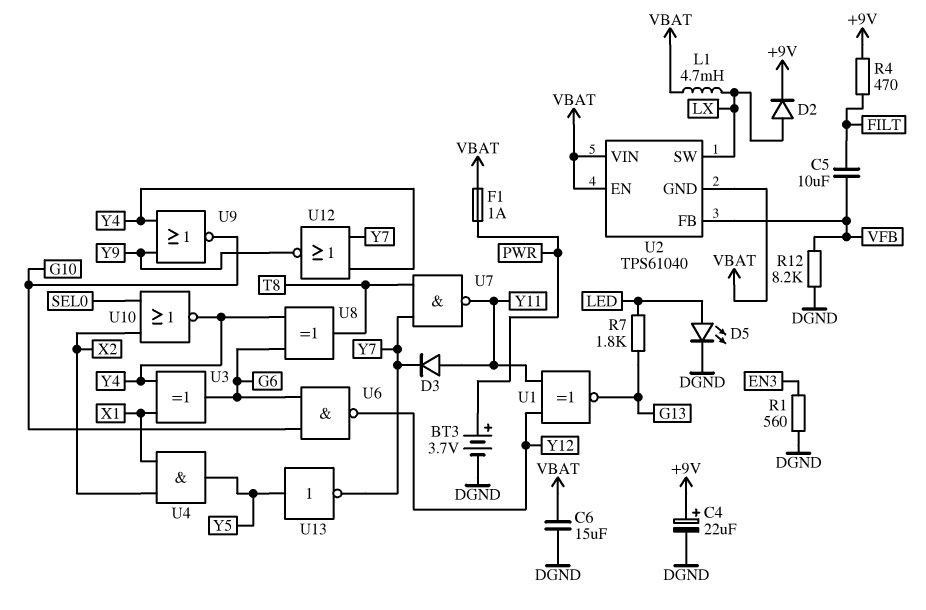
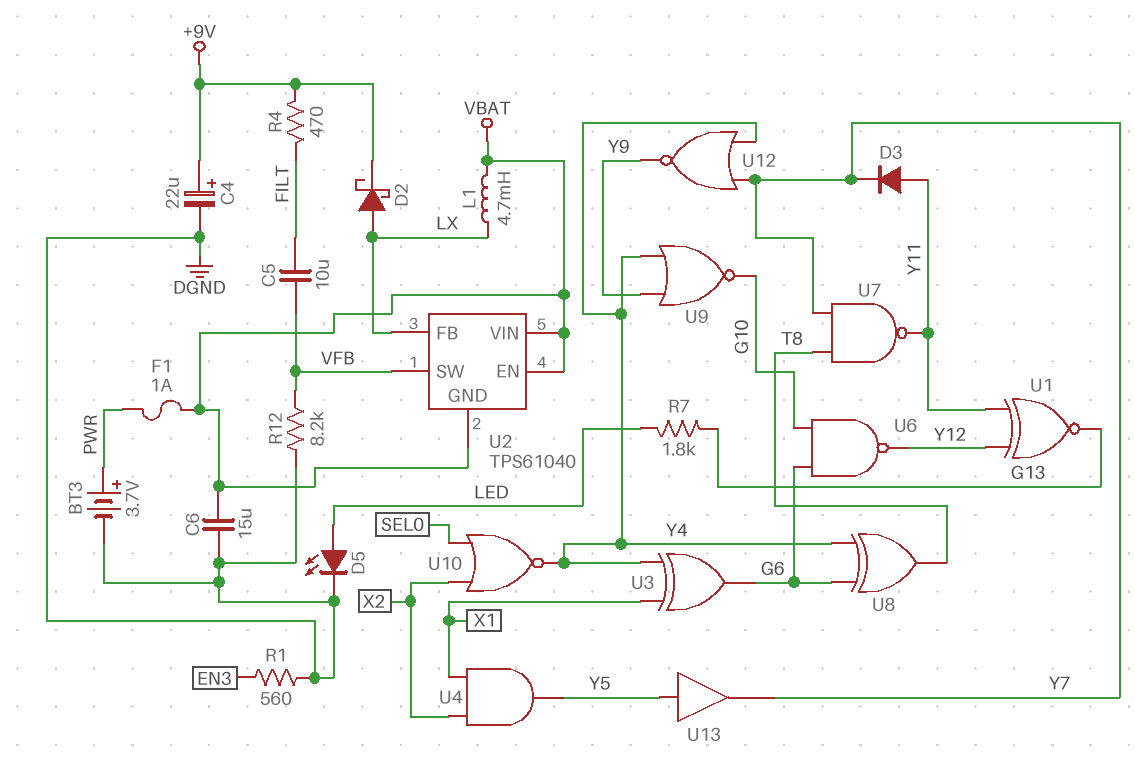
D2: diode (A LX, K +9V) -> schottky (A LX, K +9V)
U2 pin FB: VFB -> LX
U2 pin SW: LX -> VFB
U13: NOT (in Y5, out Y7) -> buffer (in Y5, out Y7)

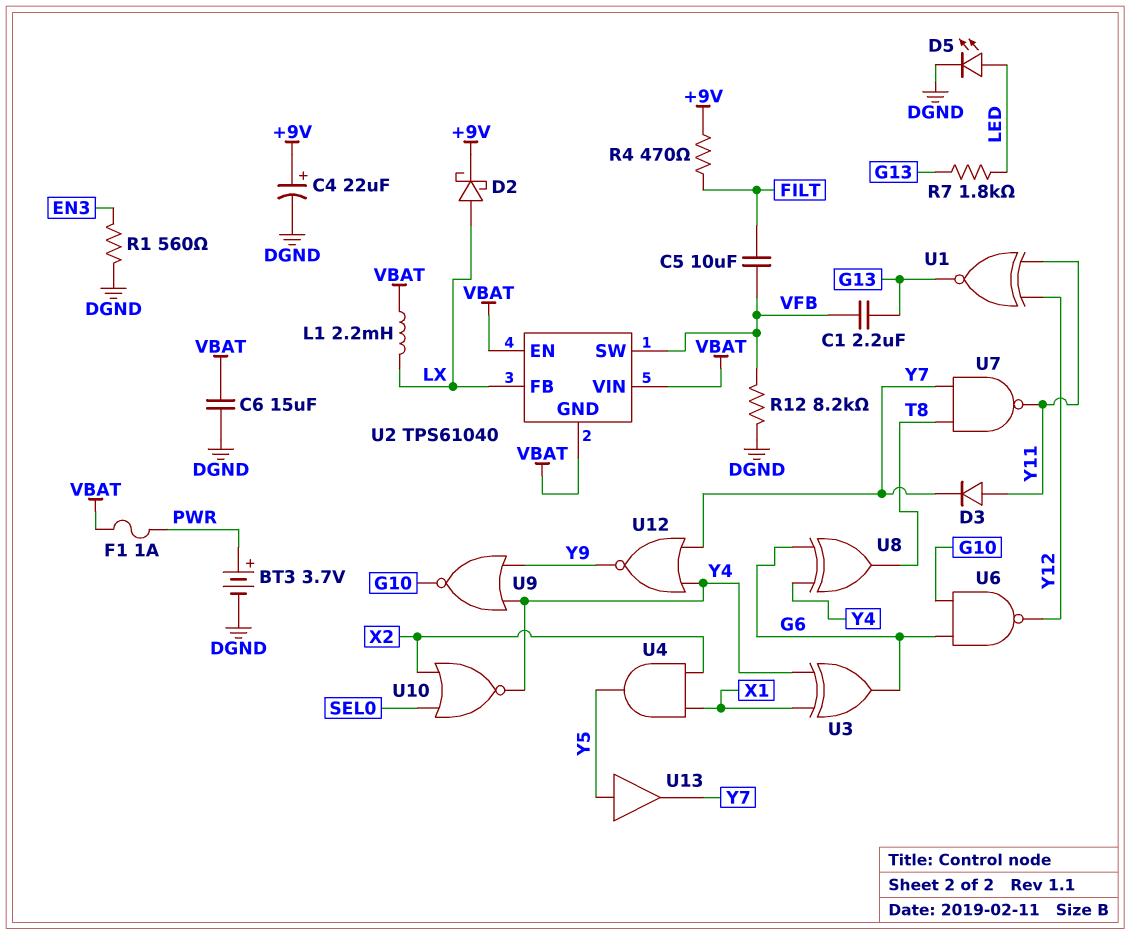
C1: none -> 2.2uF (G13, VFB)
L1: 4.7mH (LX, VBAT) -> 2.2mH (LX, VBAT)

